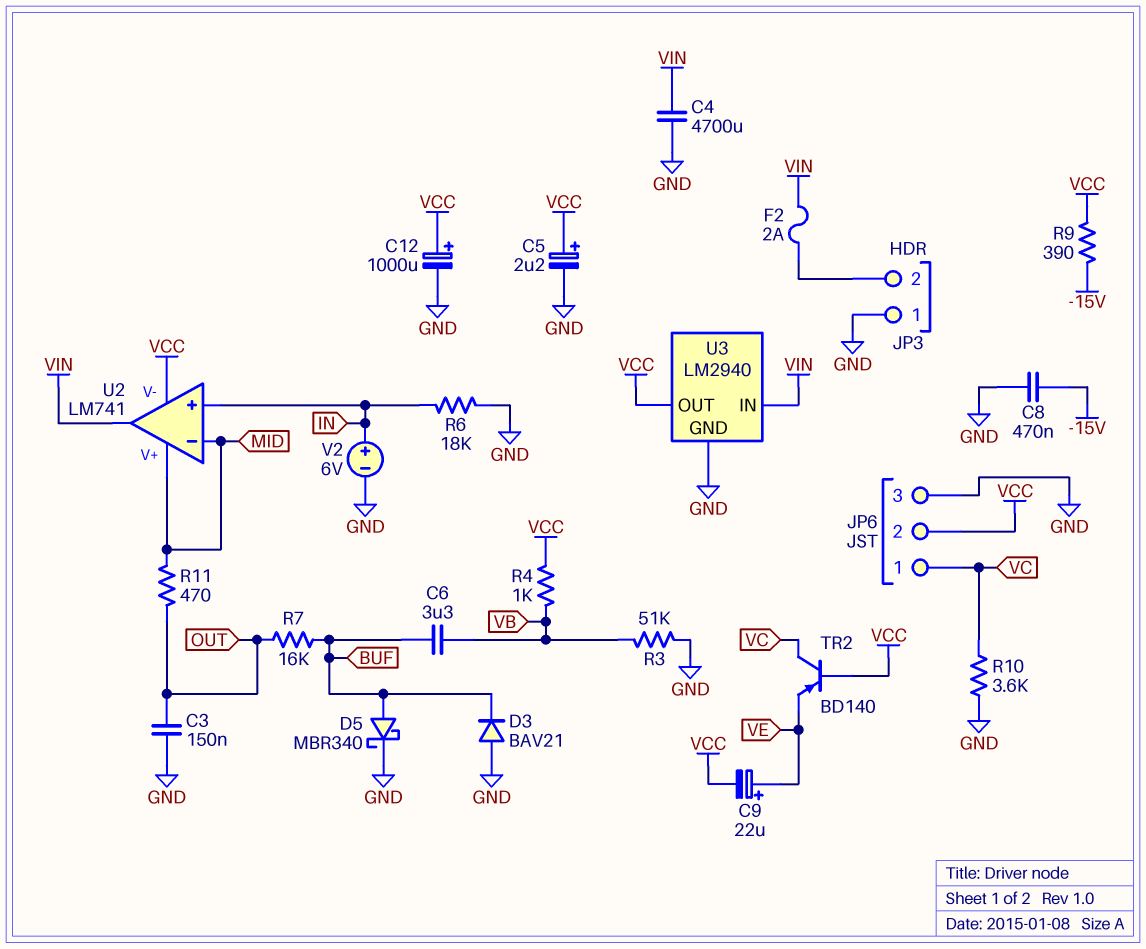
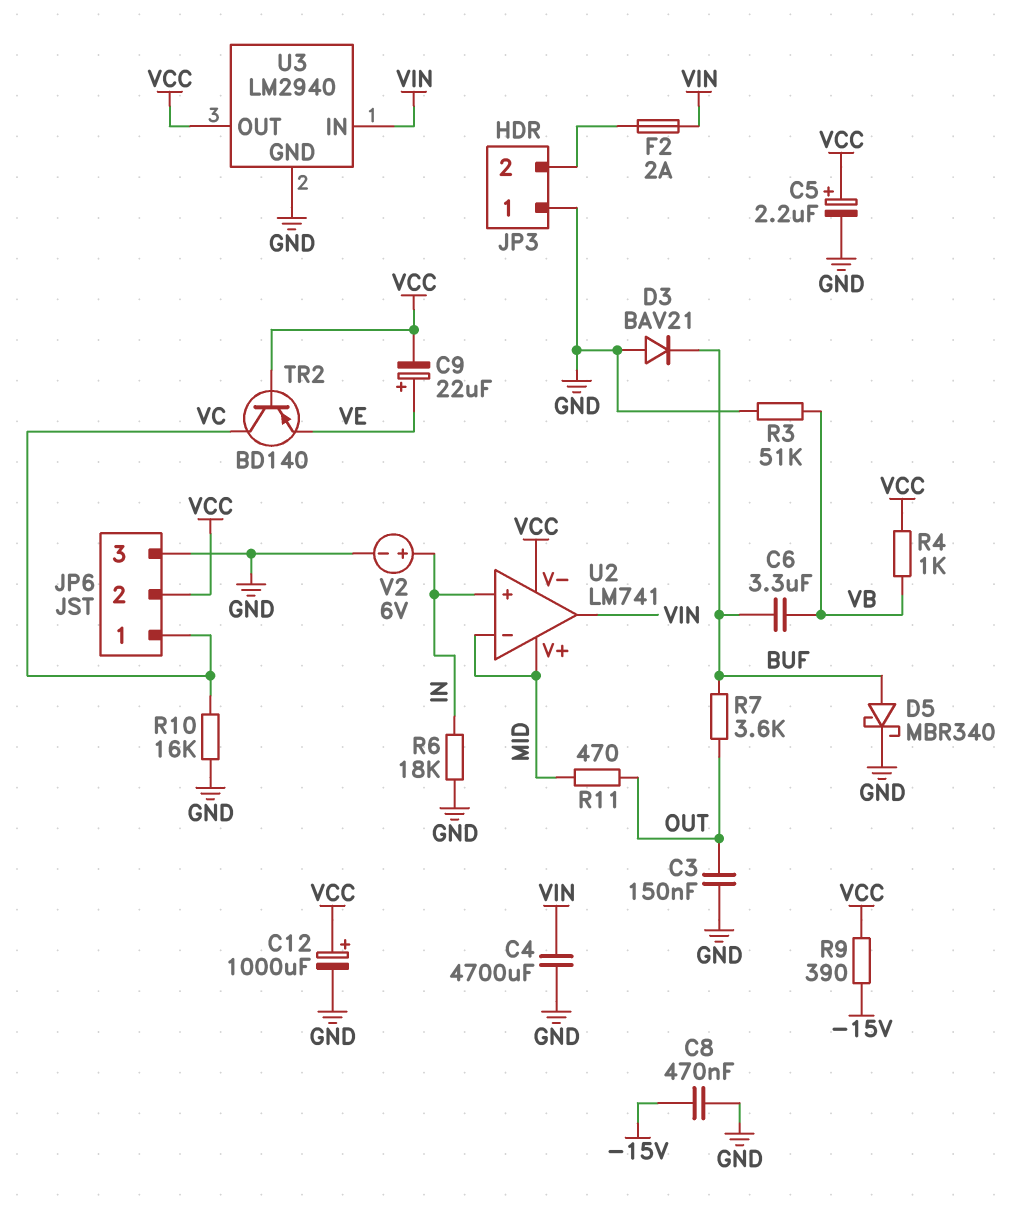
R7: 16k (BUF, OUT) -> 3.6k (BUF, OUT)
R10: 3.6k (GND, VC) -> 16k (GND, VC)

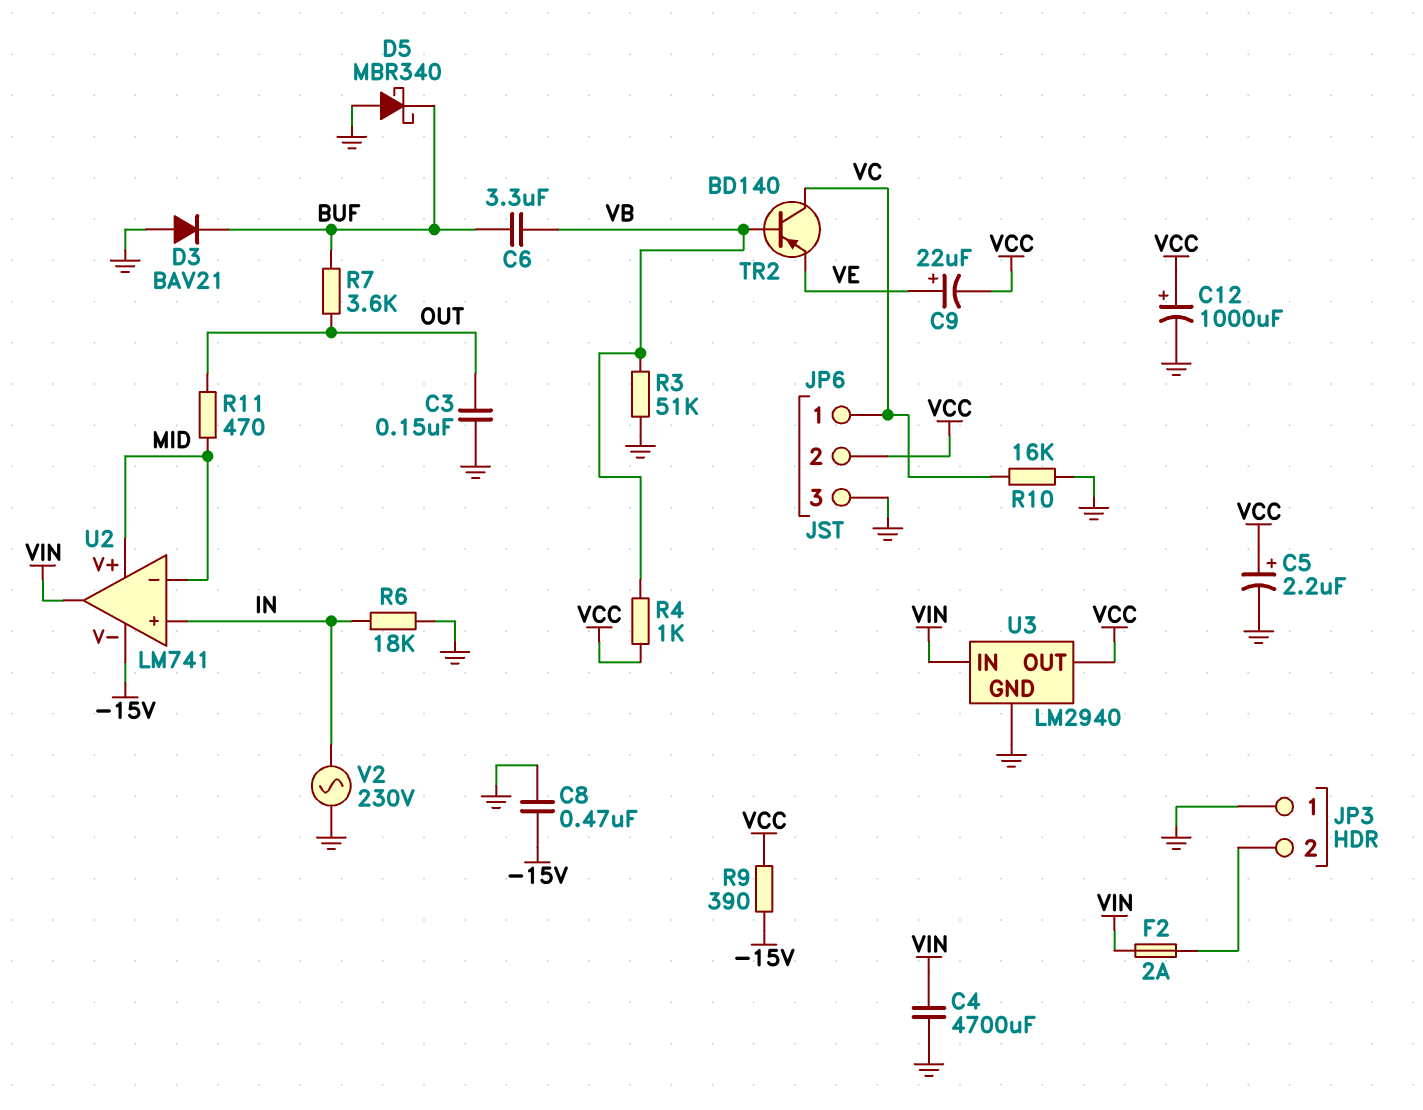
D5: schottky MBR340 (A BUF, K GND) -> schottky MBR340 (A GND, K BUF)
TR2: PNP BD140 (B VCC, C VC, E VE) -> PNP BD140 (B VB, C VC, E VE)
U2 pin V-: VCC -> -15V
V2: 6V (plus IN, minus GND) -> AC 230V (GND, IN)

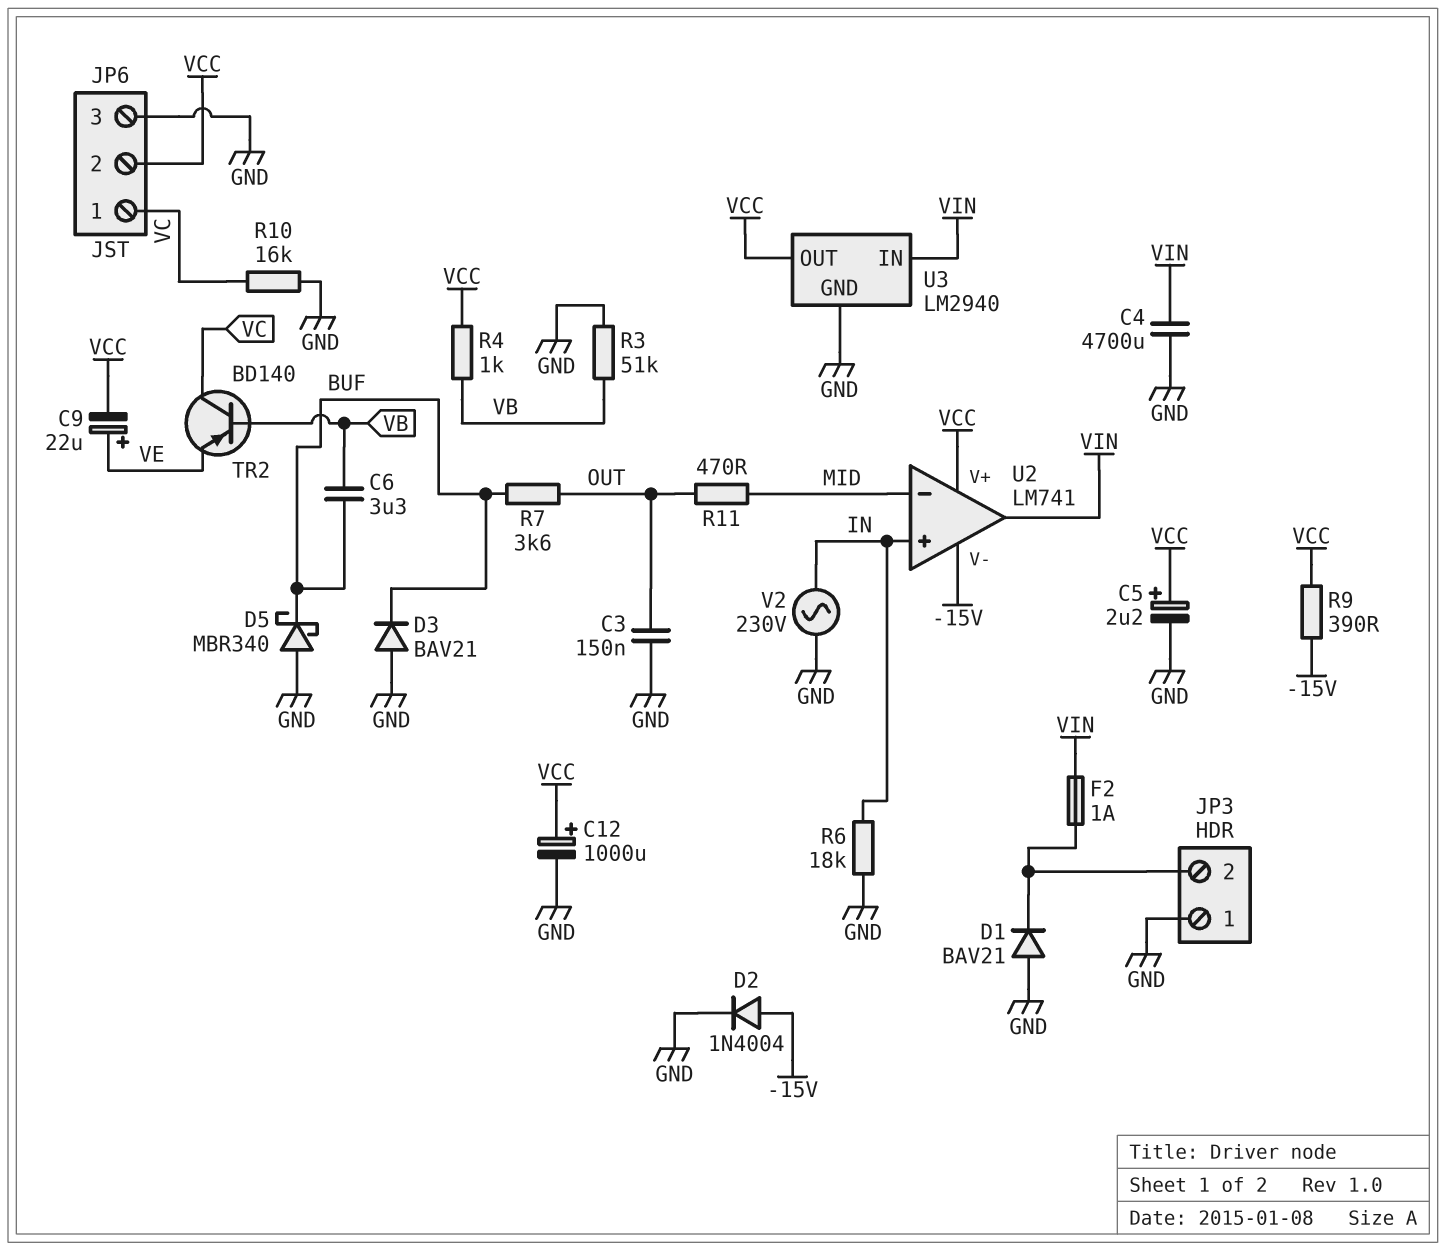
C8: 470nF (-15V, GND) -> none
D1: none -> diode BAV21 (A GND, K JP3/2)
D2: none -> diode 1N4004 (A -15V, K GND)
F2: 2A (JP3/2, VIN) -> 1A (JP3/2, VIN)
U2 pin V+: MID -> VCC

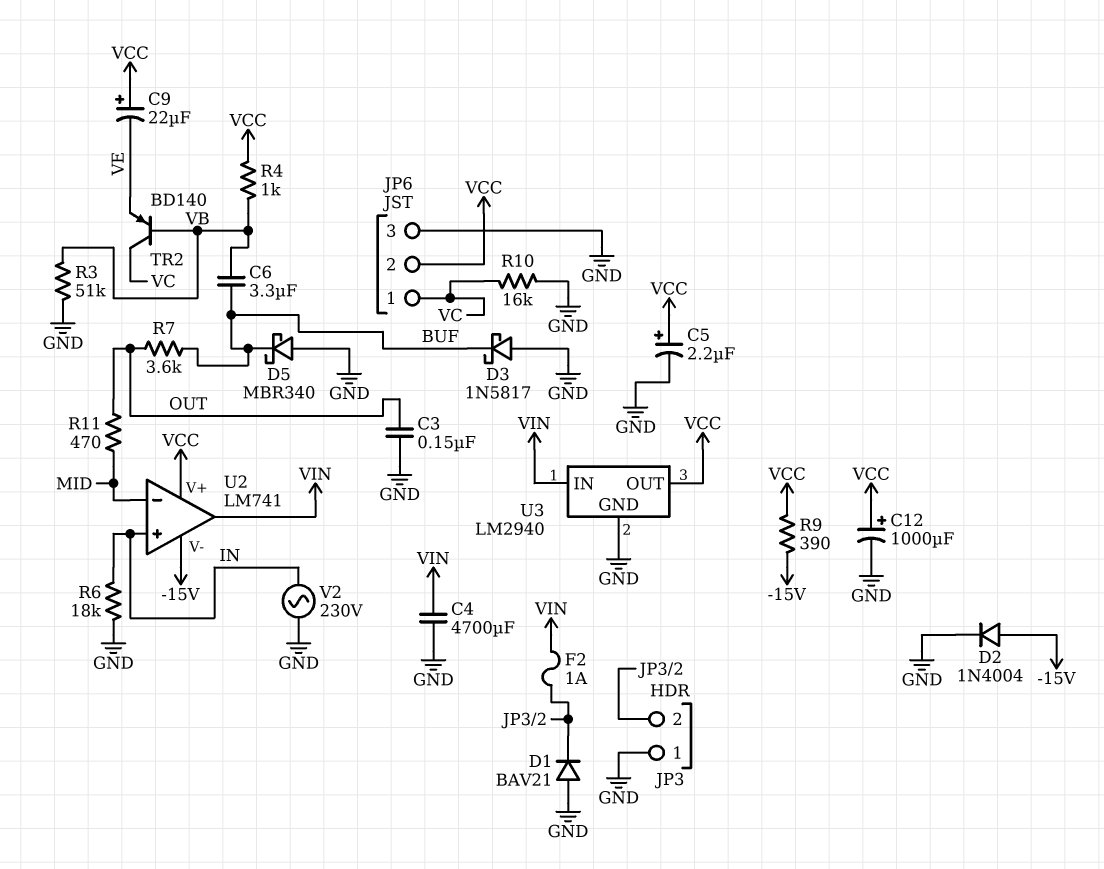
C9: 22uF (plus VE, minus VCC) -> 22uF (plus VCC, minus VE)
D3: diode BAV21 (A GND, K BUF) -> schottky 1N5817 (A GND, K BUF)

